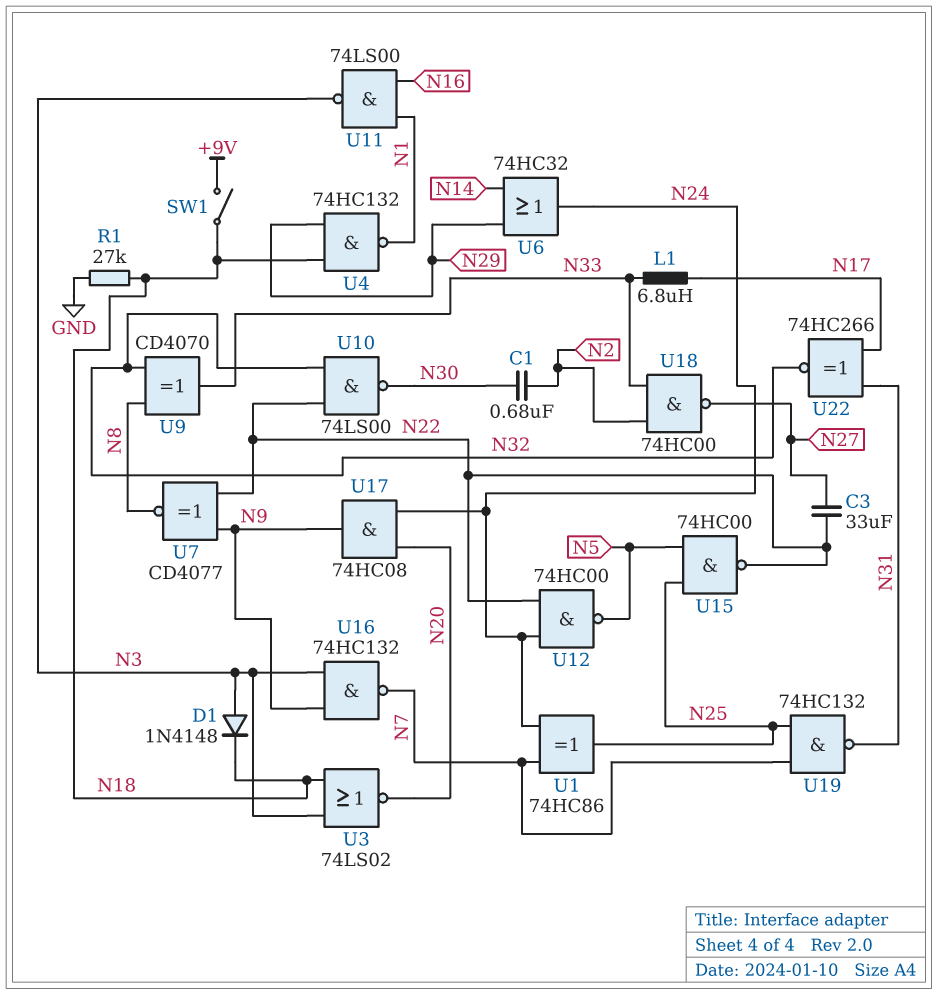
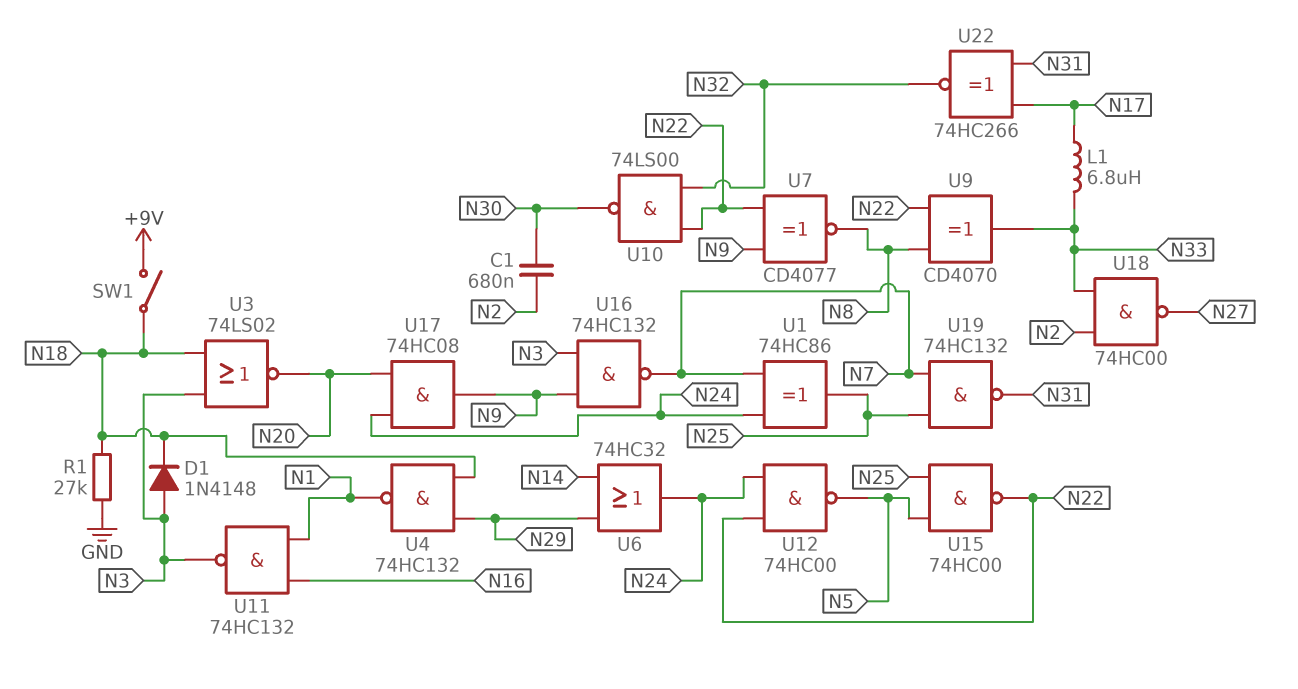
C3: 33uF (N22, N27) -> none
U9: XOR CD4070 (in N8, in N32, out N33) -> XOR CD4070 (in N8, in N22, out N33)
U11: NAND 74LS00 (in N1, in N16, out N3) -> NAND 74HC132 (in N1, in N16, out N3)

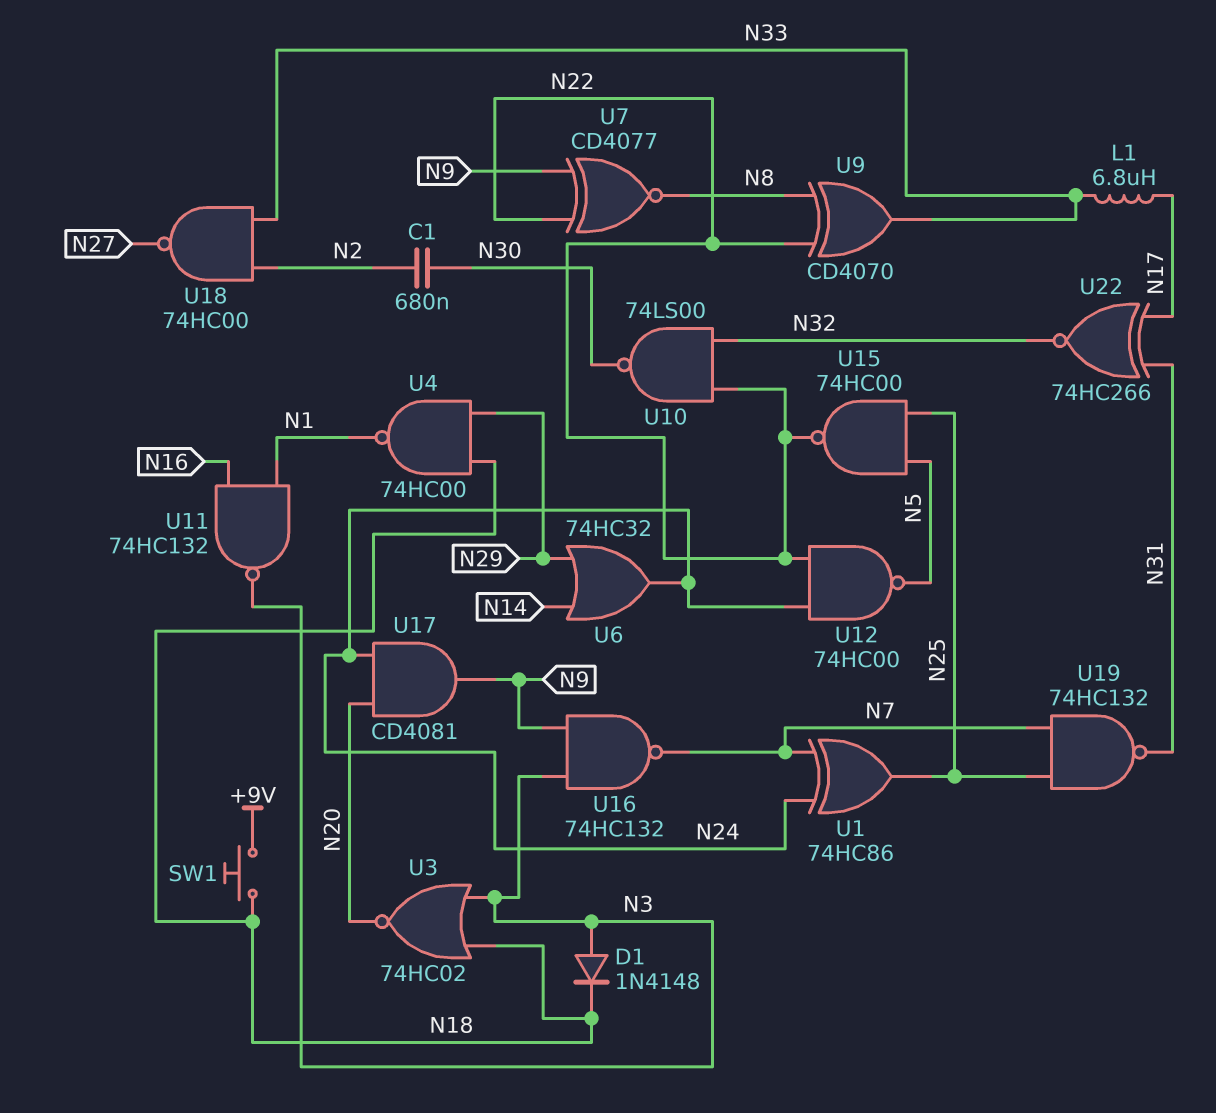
R1: 27k (GND, N18) -> none
SW1: switch (+9V, N18) -> button (+9V, N18)
U3: NOR 74LS02 (in N3, in N18, out N20) -> NOR 74HC02 (in N3, in N18, out N20)
U4: NAND 74HC132 (in N18, in N29, out N1) -> NAND 74HC00 (in N18, in N29, out N1)
U17: AND 74HC08 (in N20, in N24, out N9) -> AND CD4081 (in N20, in N24, out N9)

